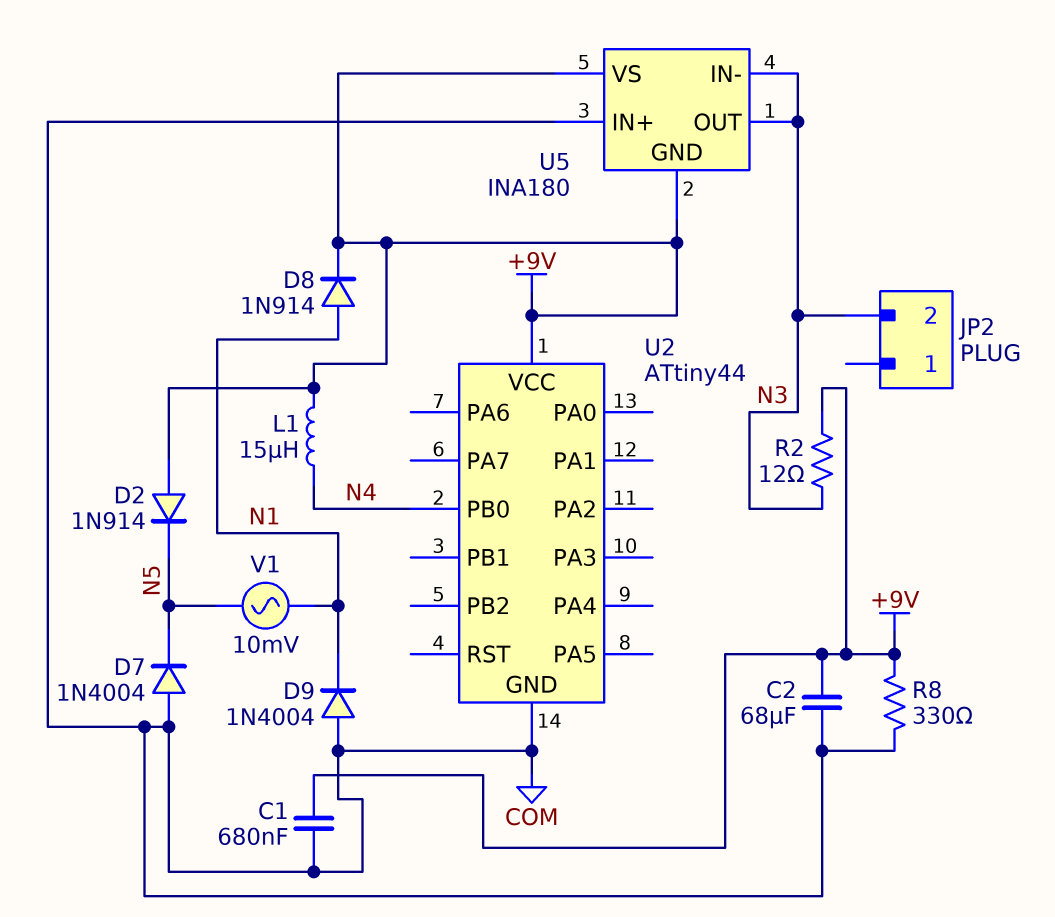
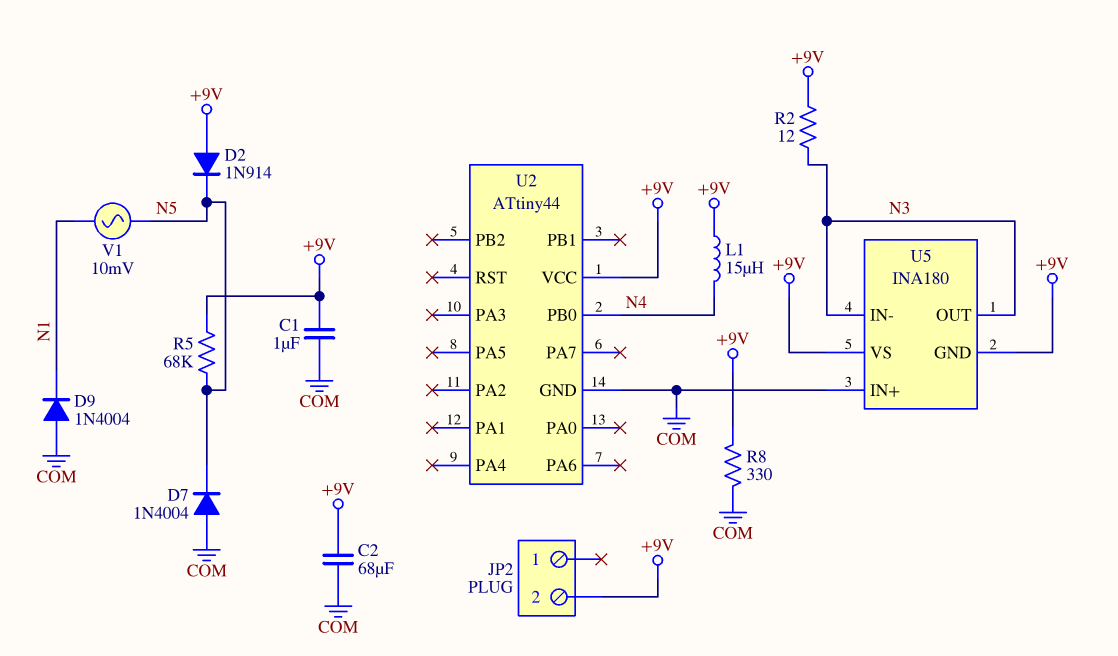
C1: 680nF (+9V, COM) -> 1uF (+9V, COM)
D8: diode 1N914 (A N1, K +9V) -> none
JP2 pin 2: N3 -> +9V
R5: none -> 68k (+9V, N5)

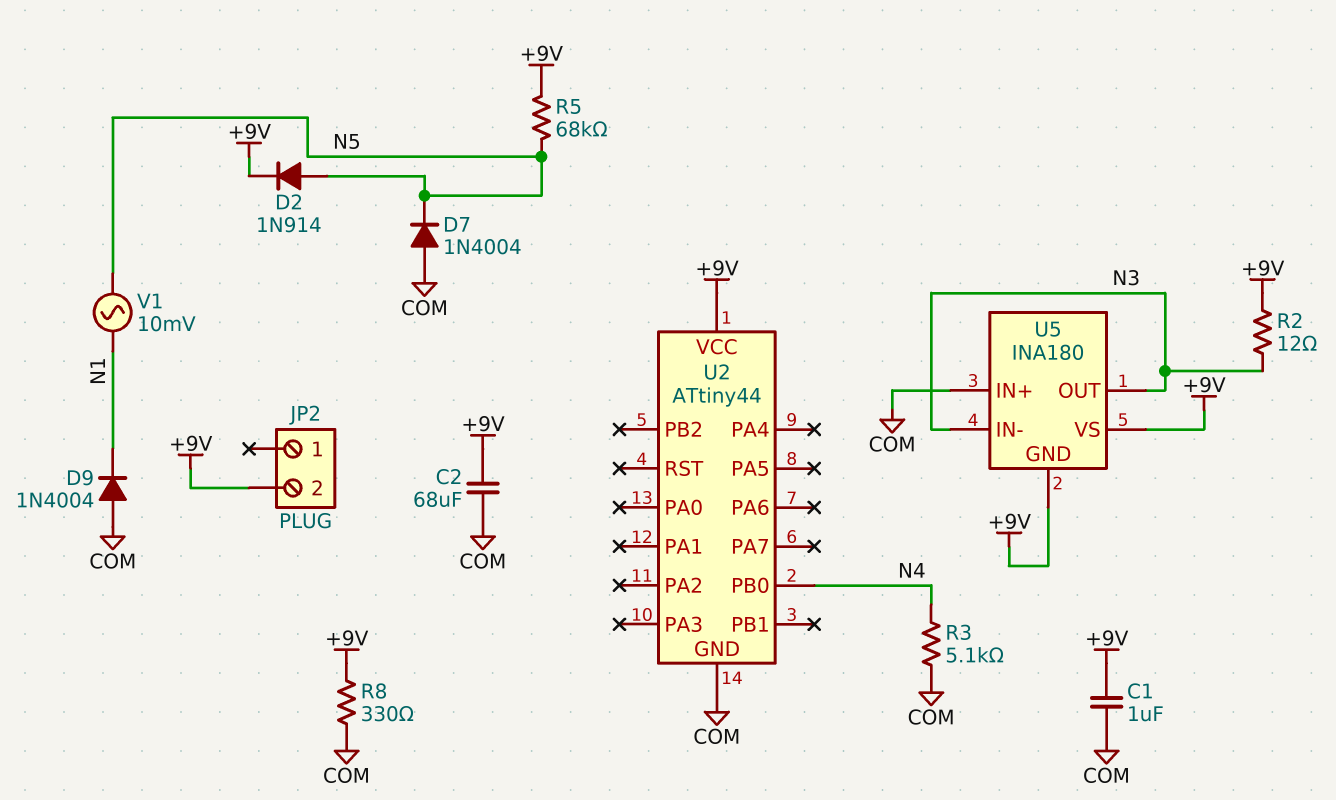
D2: diode 1N914 (A +9V, K N5) -> diode 1N914 (A N5, K +9V)
L1: 15uH (+9V, N4) -> none
R3: none -> 5.1k (COM, N4)

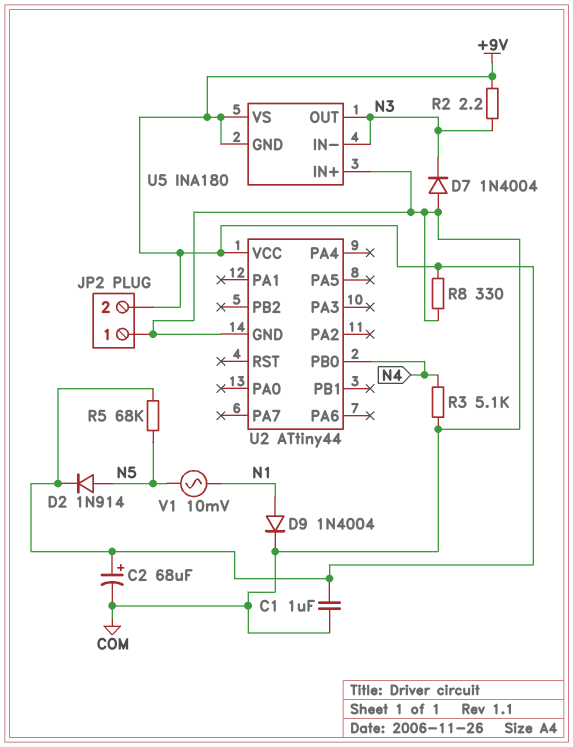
C2: 68uF (+9V, COM) -> 68uF (plus +9V, minus COM)
D7: diode 1N4004 (A COM, K N5) -> diode 1N4004 (A COM, K N3)
D9: diode 1N4004 (A COM, K N1) -> diode 1N4004 (A N1, K COM)
JP2 pin 1: none -> COM
R2: 12 (+9V, N3) -> 2.2 (+9V, N3)

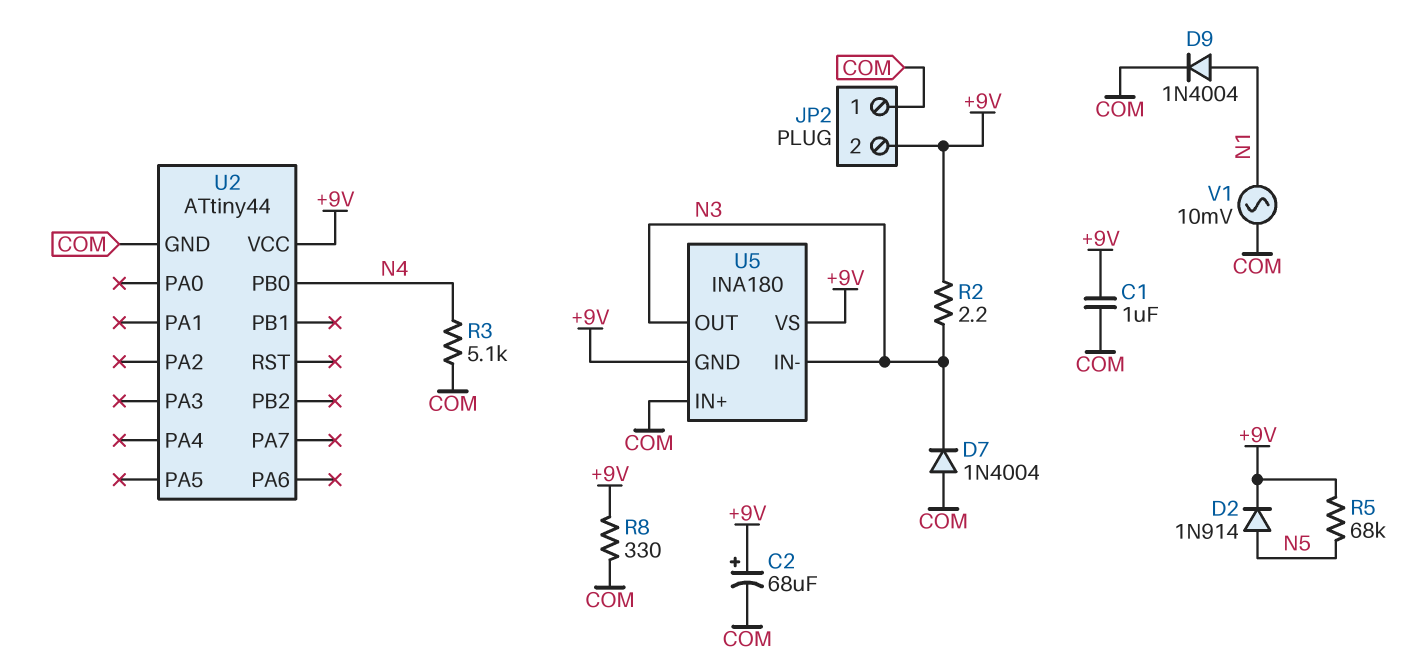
V1: AC 10mV (N1, N5) -> AC 10mV (COM, N1)

